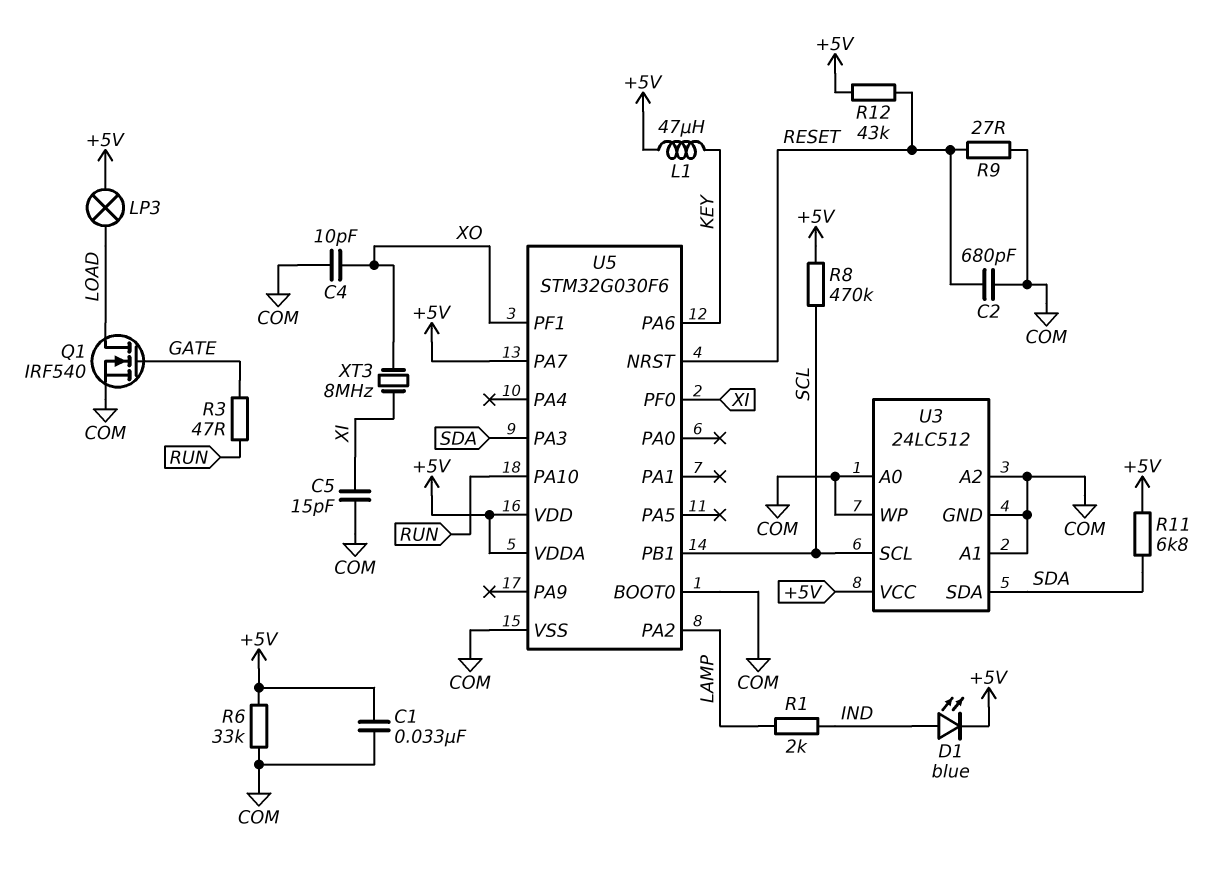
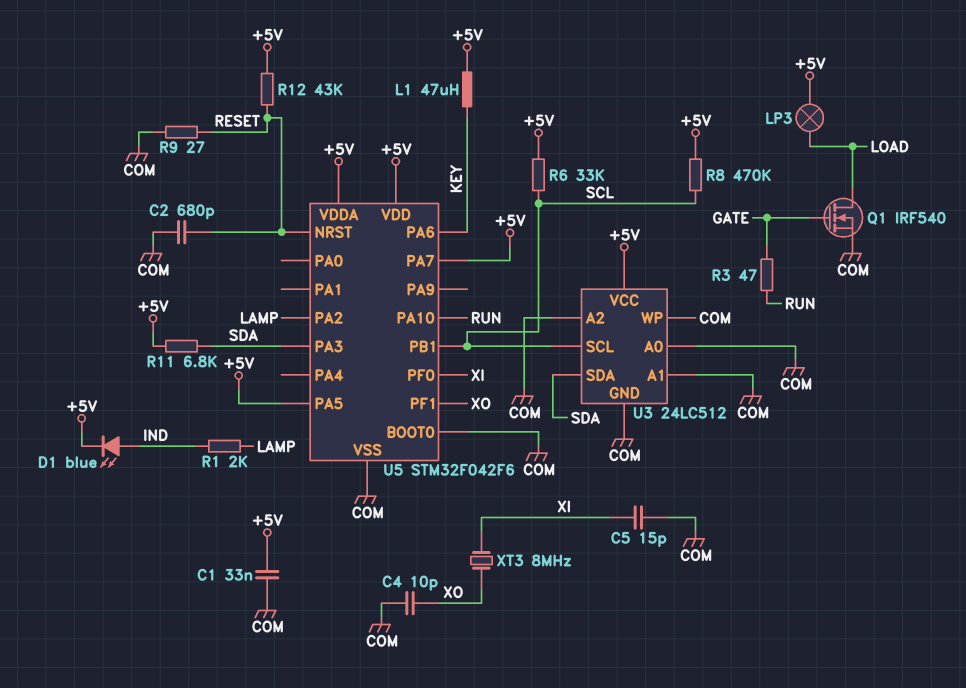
R6: 33k (+5V, COM) -> 33k (+5V, SCL)
U5: STM32G030F6 -> STM32F042F6
U5 pin PA5: none -> +5V

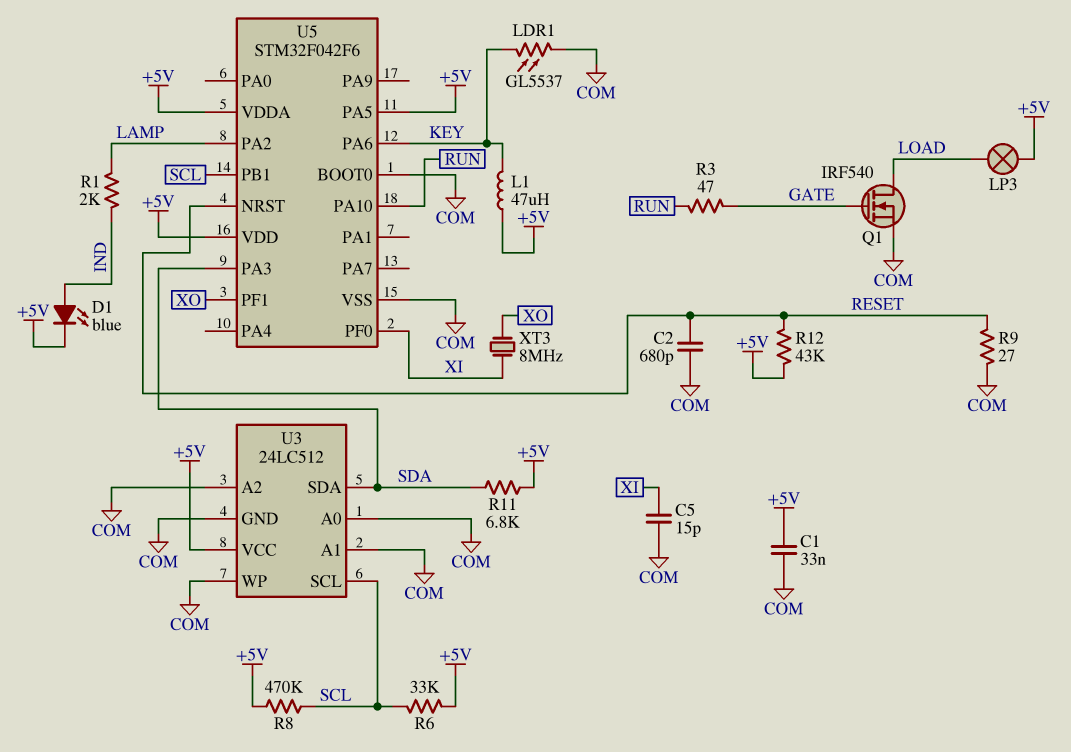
C4: 10pF (COM, XO) -> none
LDR1: none -> GL5537 (COM, KEY)
U5 pin PA7: +5V -> none

